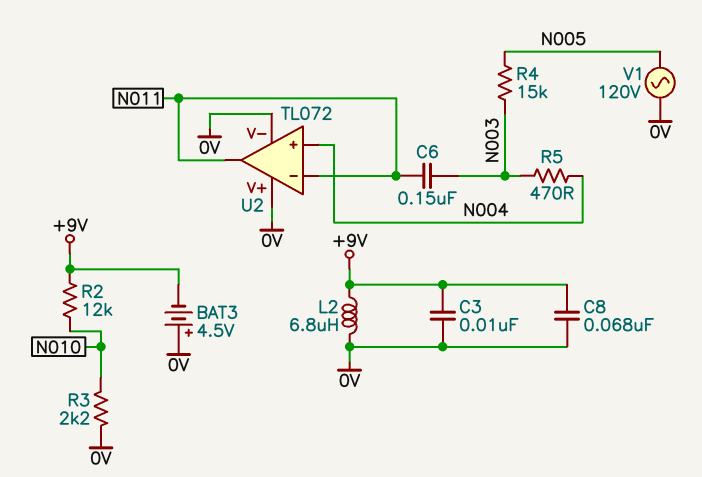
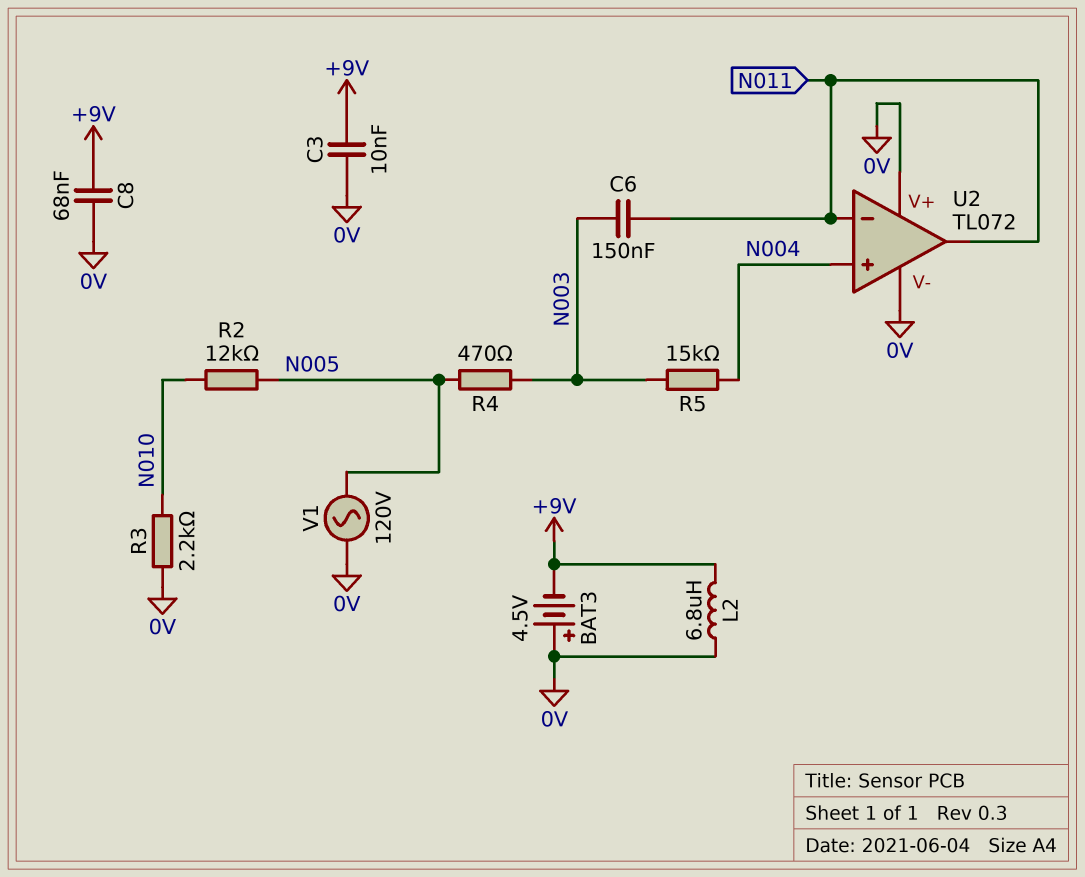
R2: 12k (+9V, N010) -> 12k (N005, N010)
R4: 15k (N003, N005) -> 470 (N003, N005)
R5: 470 (N003, N004) -> 15k (N003, N004)

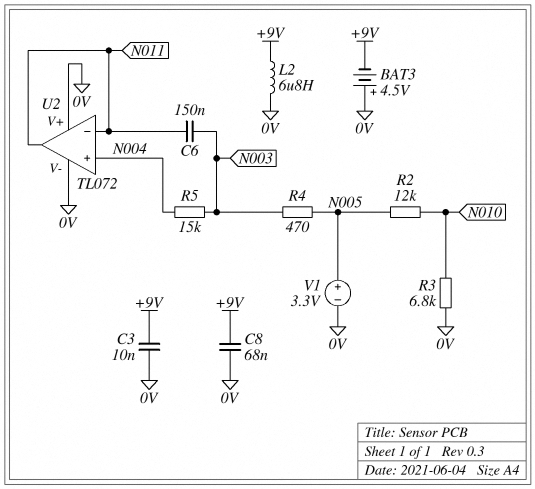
R3: 2.2k (0V, N010) -> 6.8k (0V, N010)
V1: AC 120V (0V, N005) -> 3.3V (plus N005, minus 0V)

